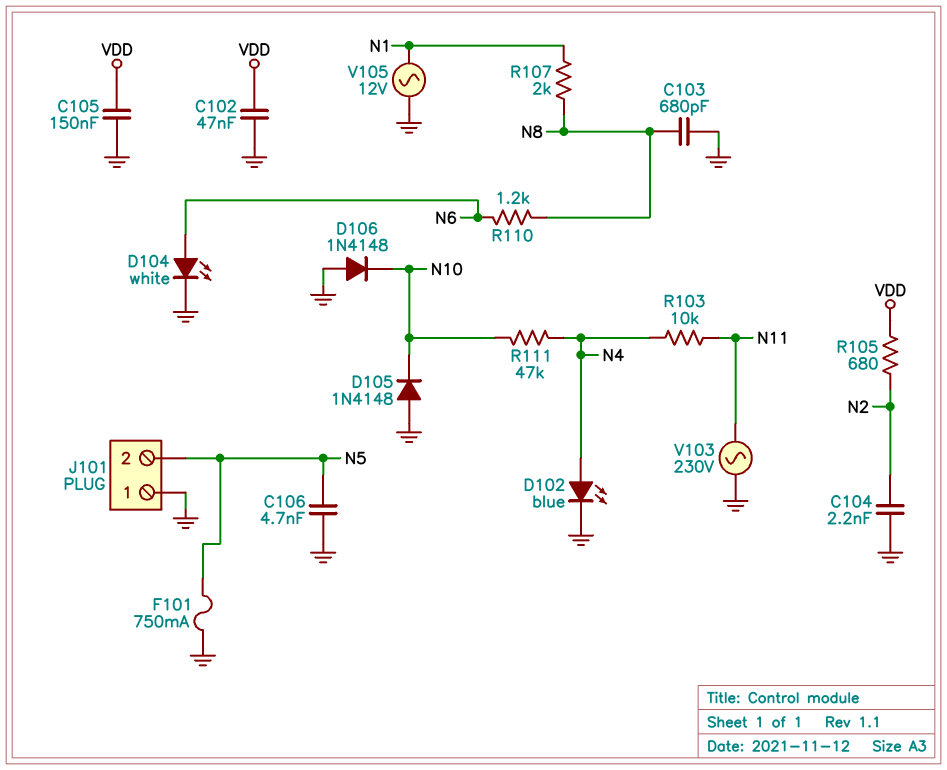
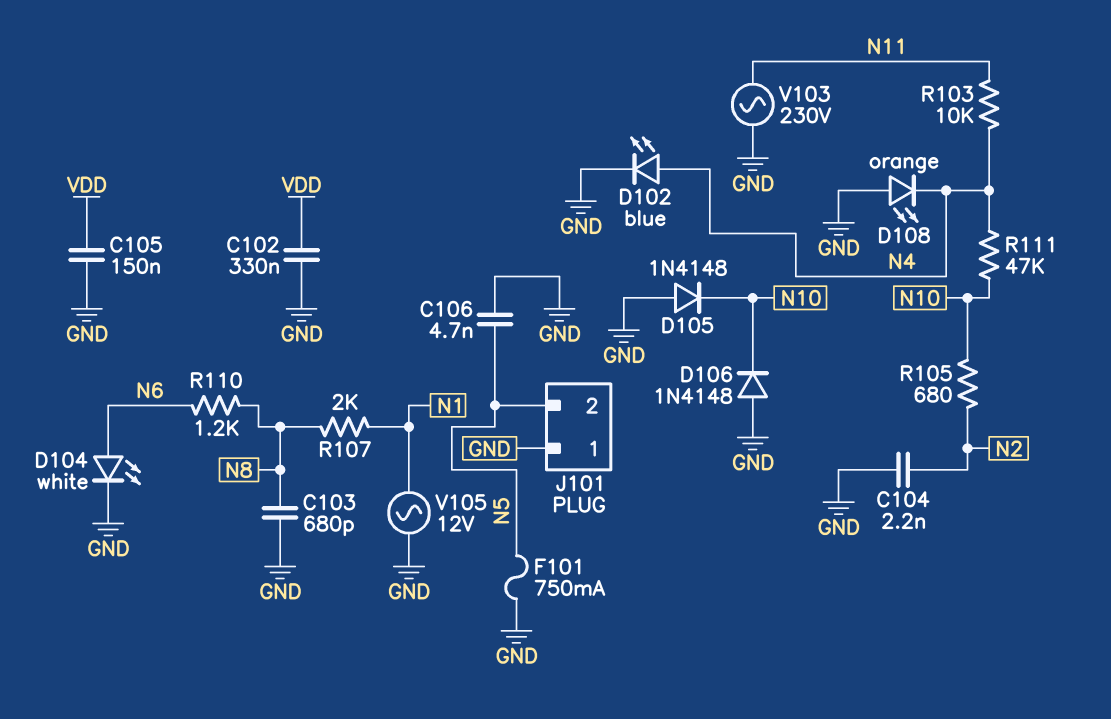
C102: 47nF (GND, VDD) -> 330nF (GND, VDD)
D108: none -> LED orange (A GND, K N4)
R105: 680 (N2, VDD) -> 680 (N2, N10)

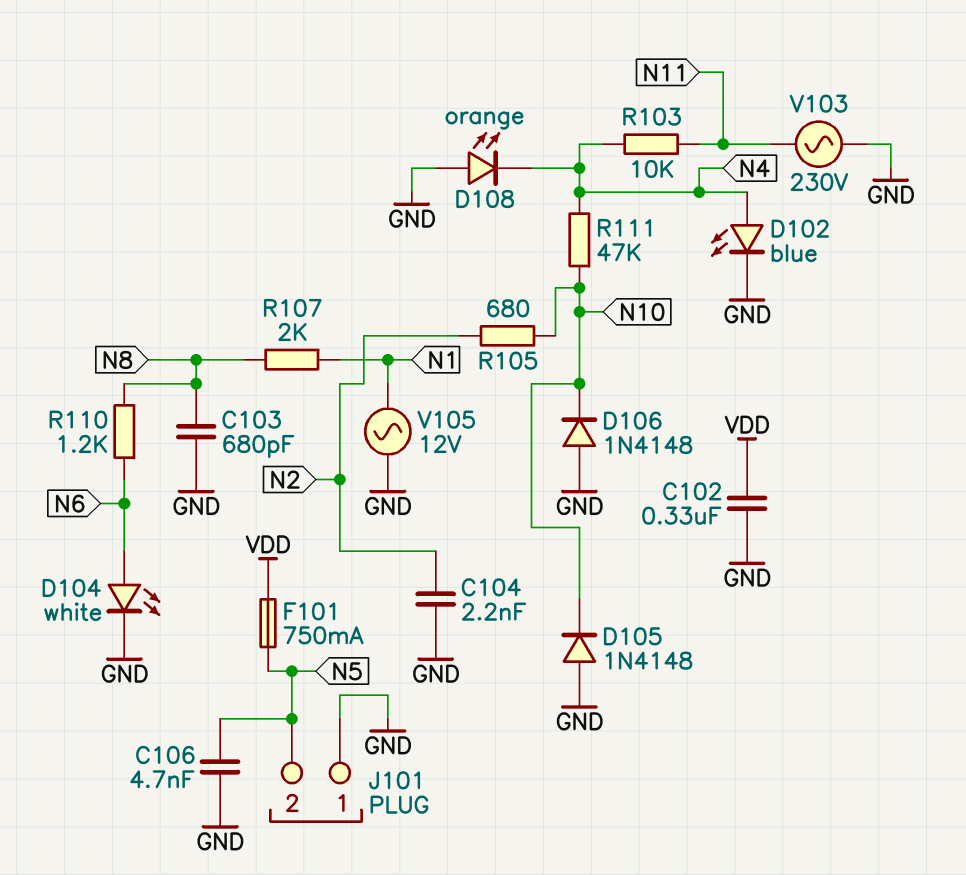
C105: 150nF (GND, VDD) -> none
F101: 750mA (GND, N5) -> 750mA (N5, VDD)

